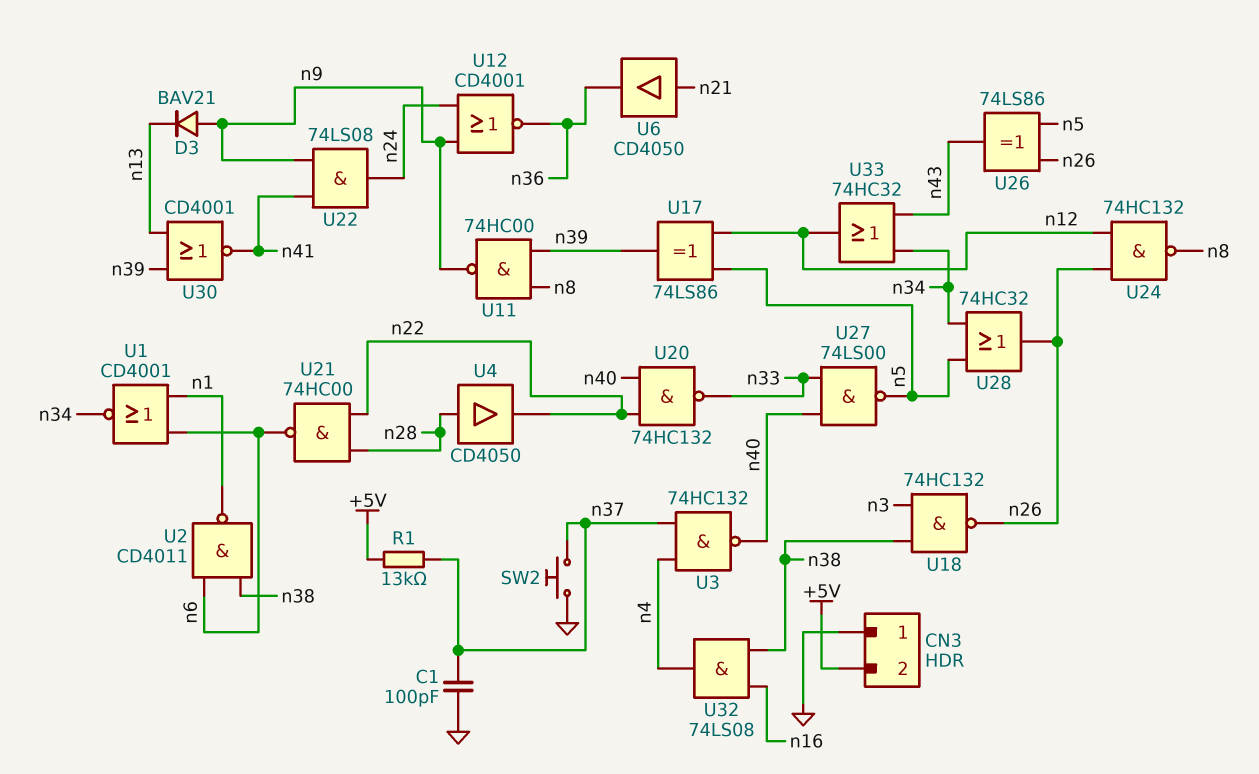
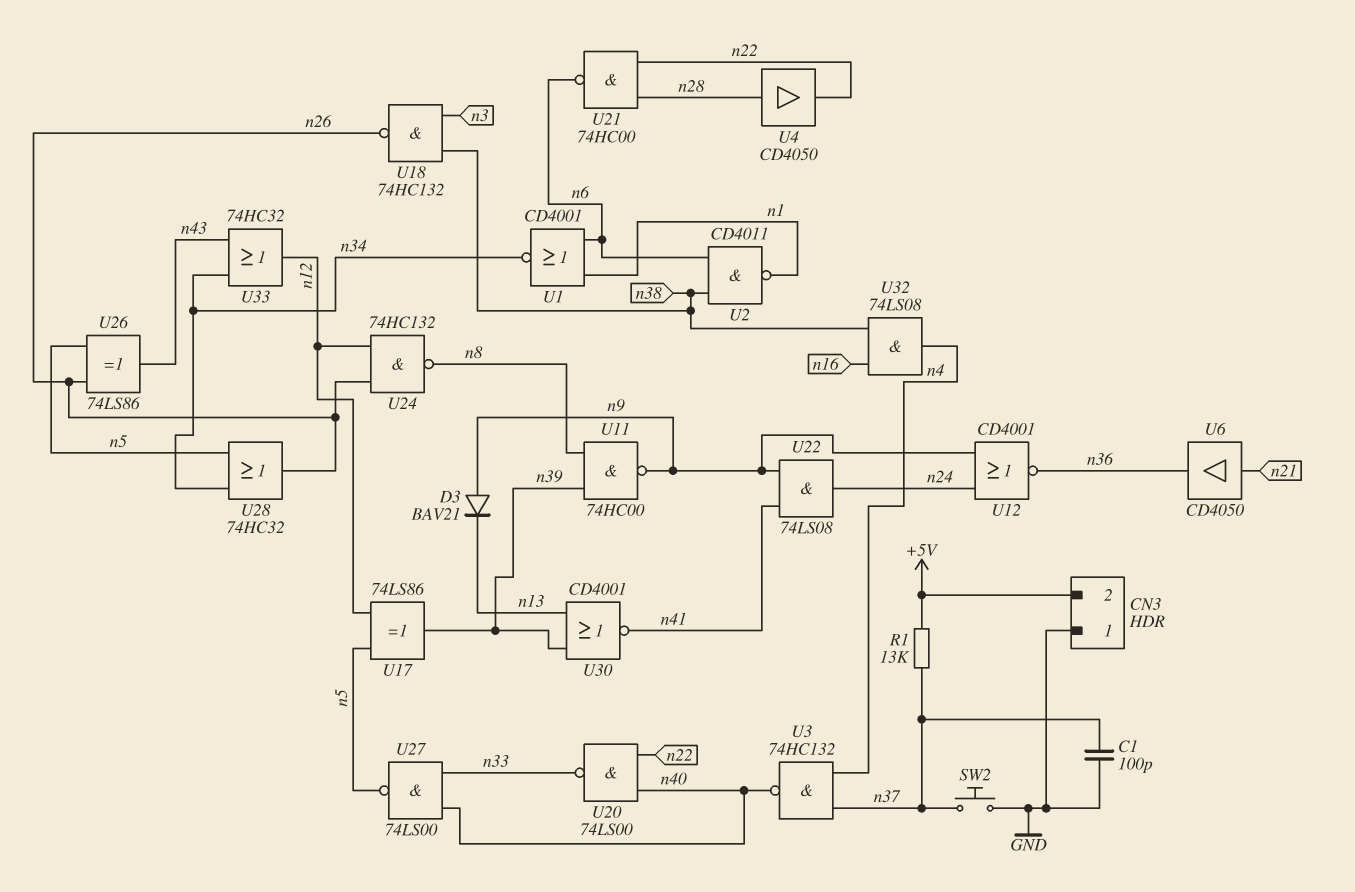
U20: NAND 74HC132 (in n22, in n40, out n33) -> NAND 74LS00 (in n22, in n40, out n33)

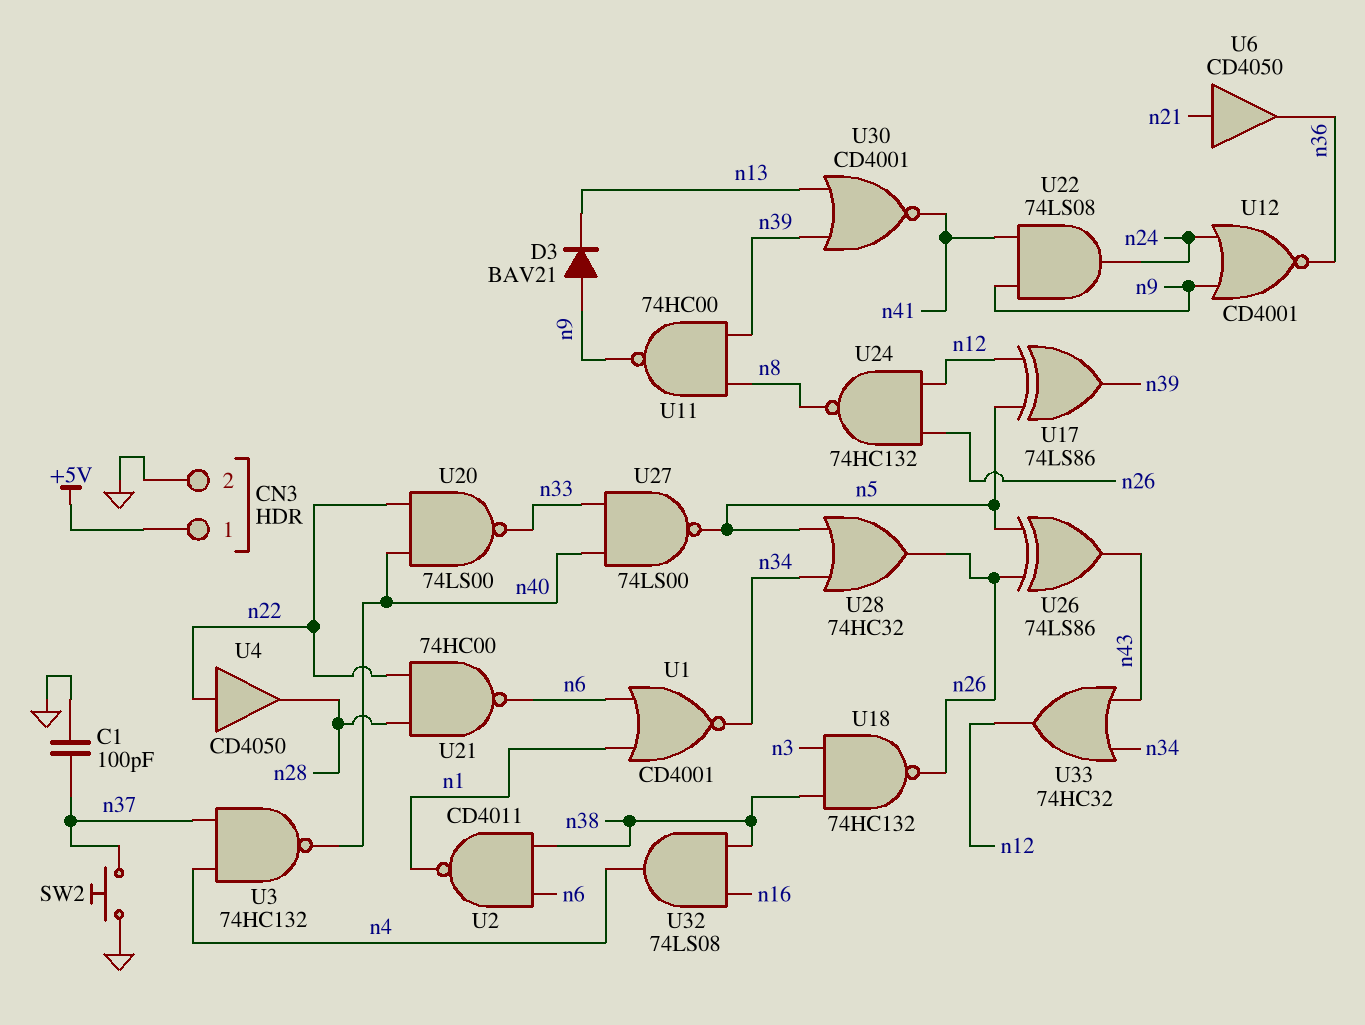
CN3 pin 1: GND -> +5V
CN3 pin 2: +5V -> GND
R1: 13k (+5V, n37) -> none
U4: buffer CD4050 (in n28, out n22) -> buffer CD4050 (in n22, out n28)

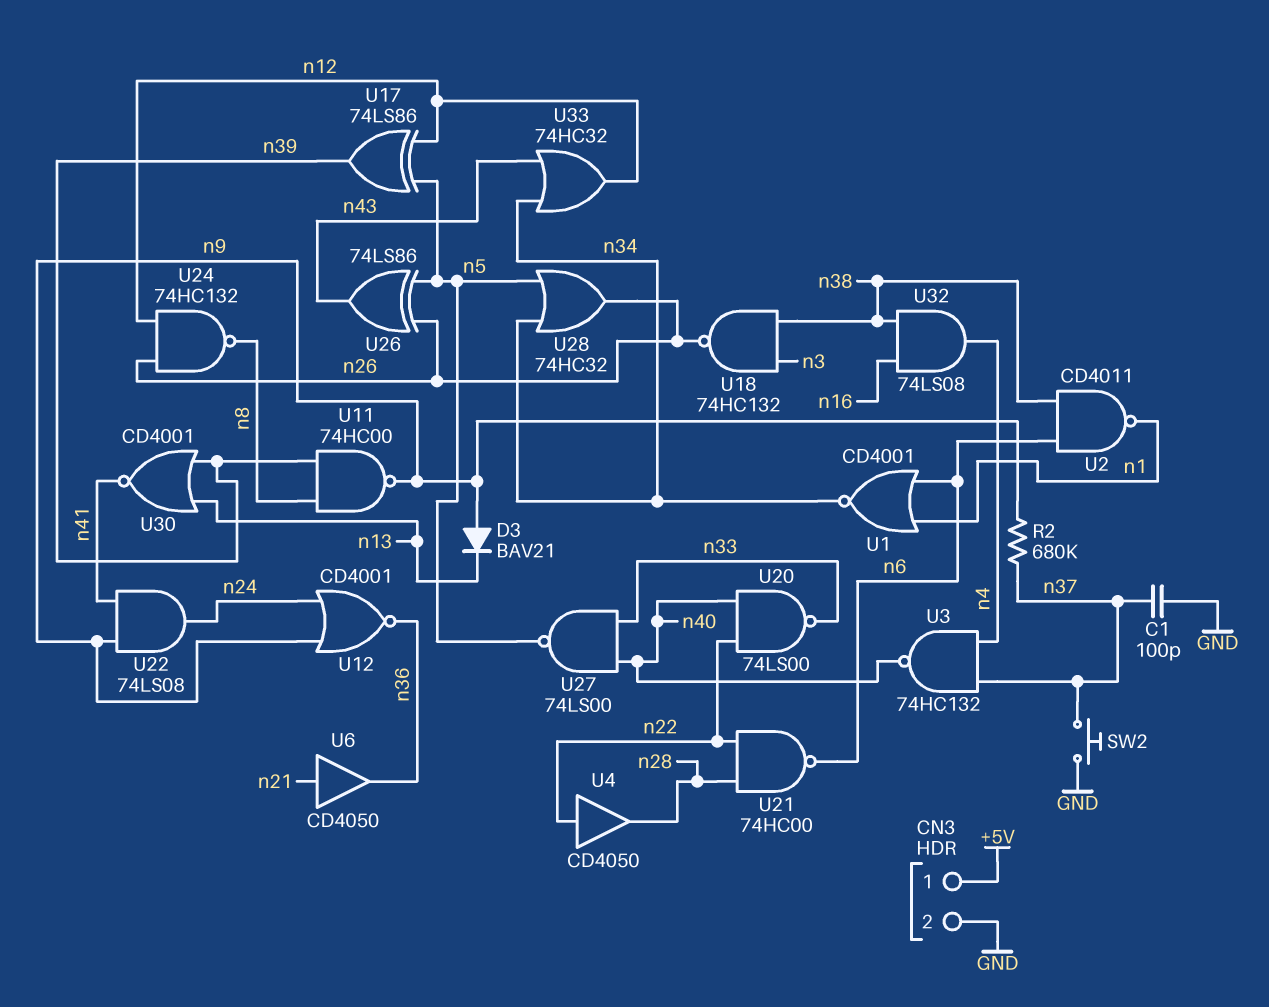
R2: none -> 680k (n9, n37)

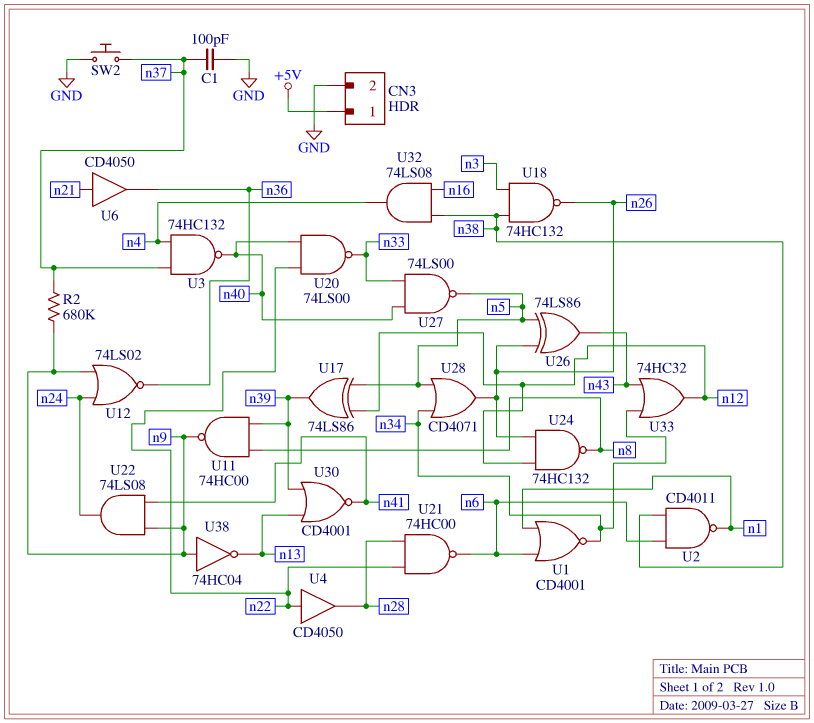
D3: diode BAV21 (A n9, K n13) -> none
U12: NOR CD4001 (in n9, in n24, out n36) -> NOR 74LS02 (in n9, in n24, out n36)
U28: OR 74HC32 (in n5, in n34, out n26) -> OR CD4071 (in n5, in n34, out n26)
U38: none -> NOT 74HC04 (in n9, out n13)

